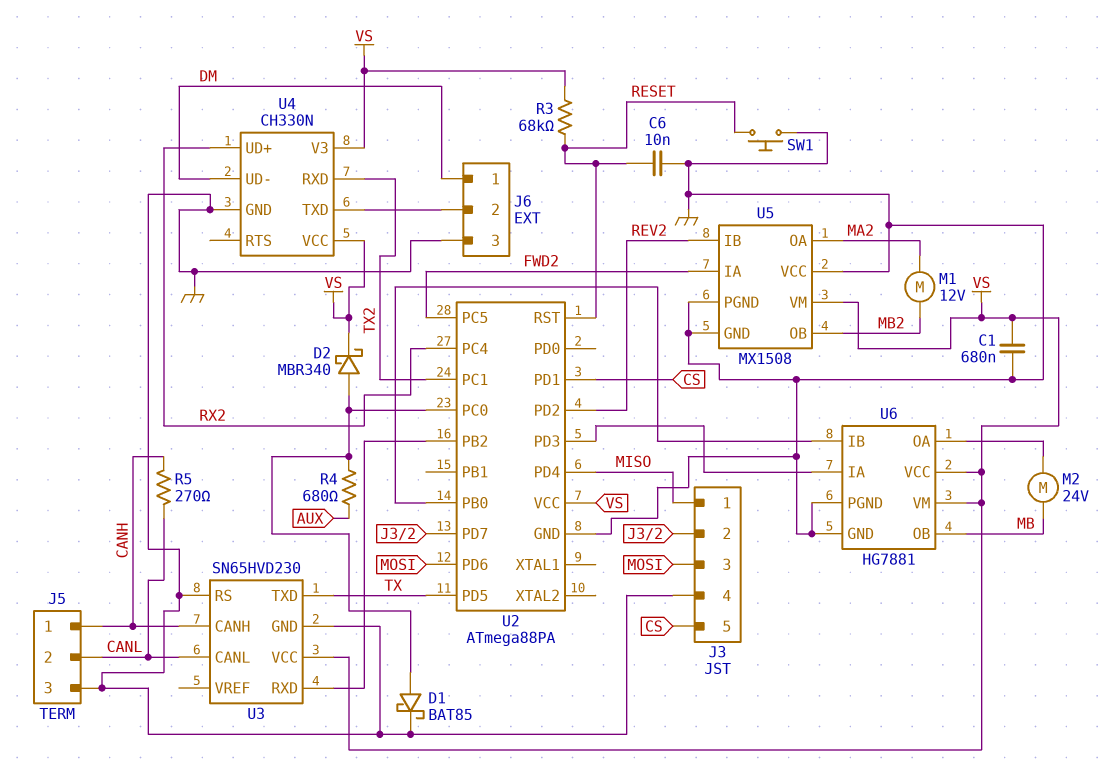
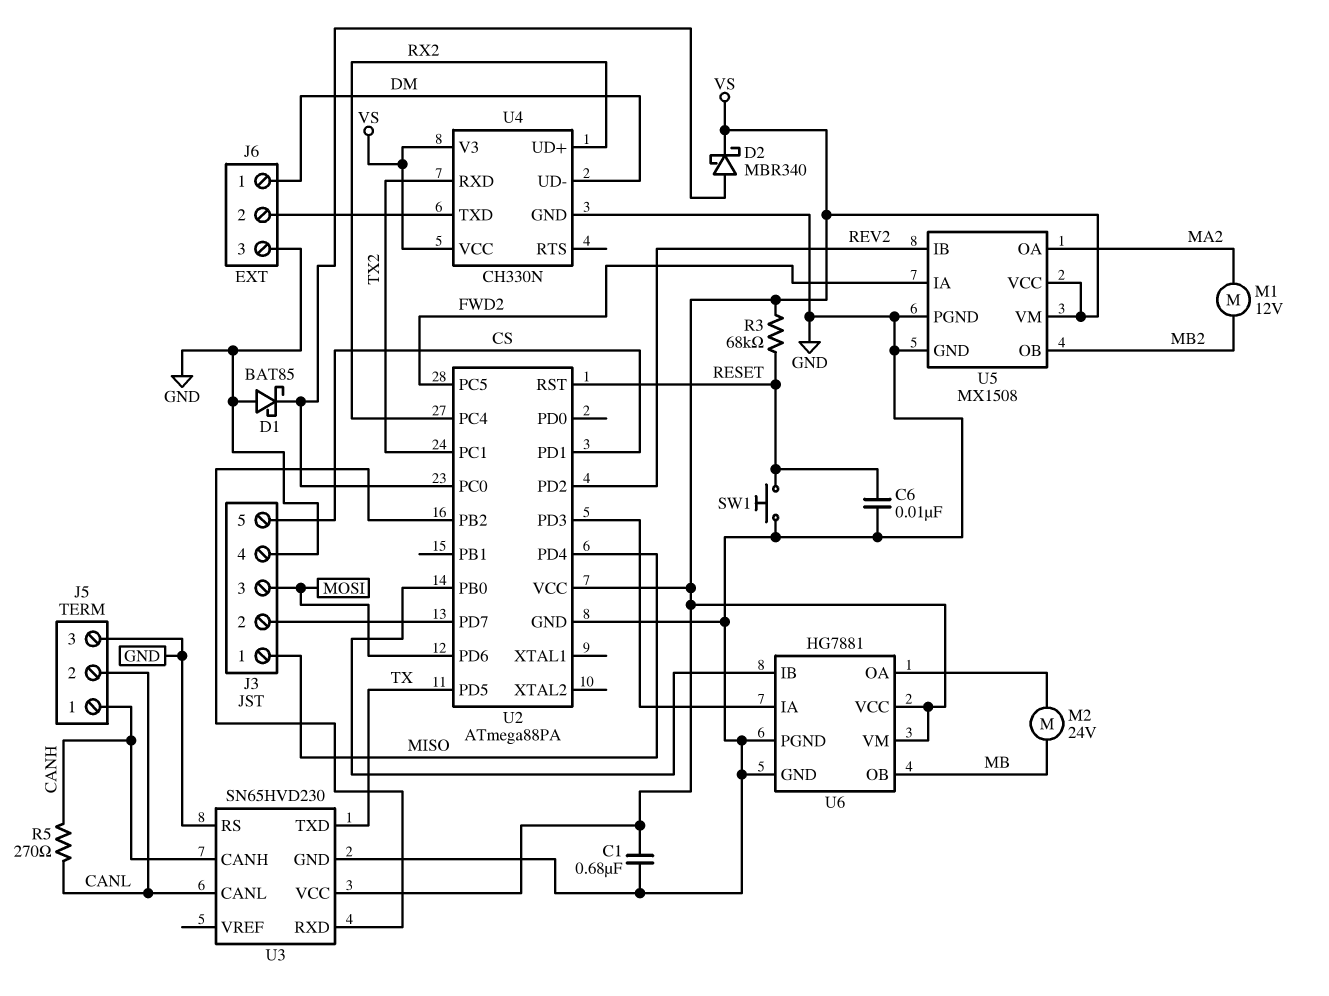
D1: schottky BAT85 (A U2/PC0, K GND) -> schottky BAT85 (A GND, K U2/PC0)
R4: 680 (AUX, U2/PC0) -> none
U5 pin VCC: GND -> VS

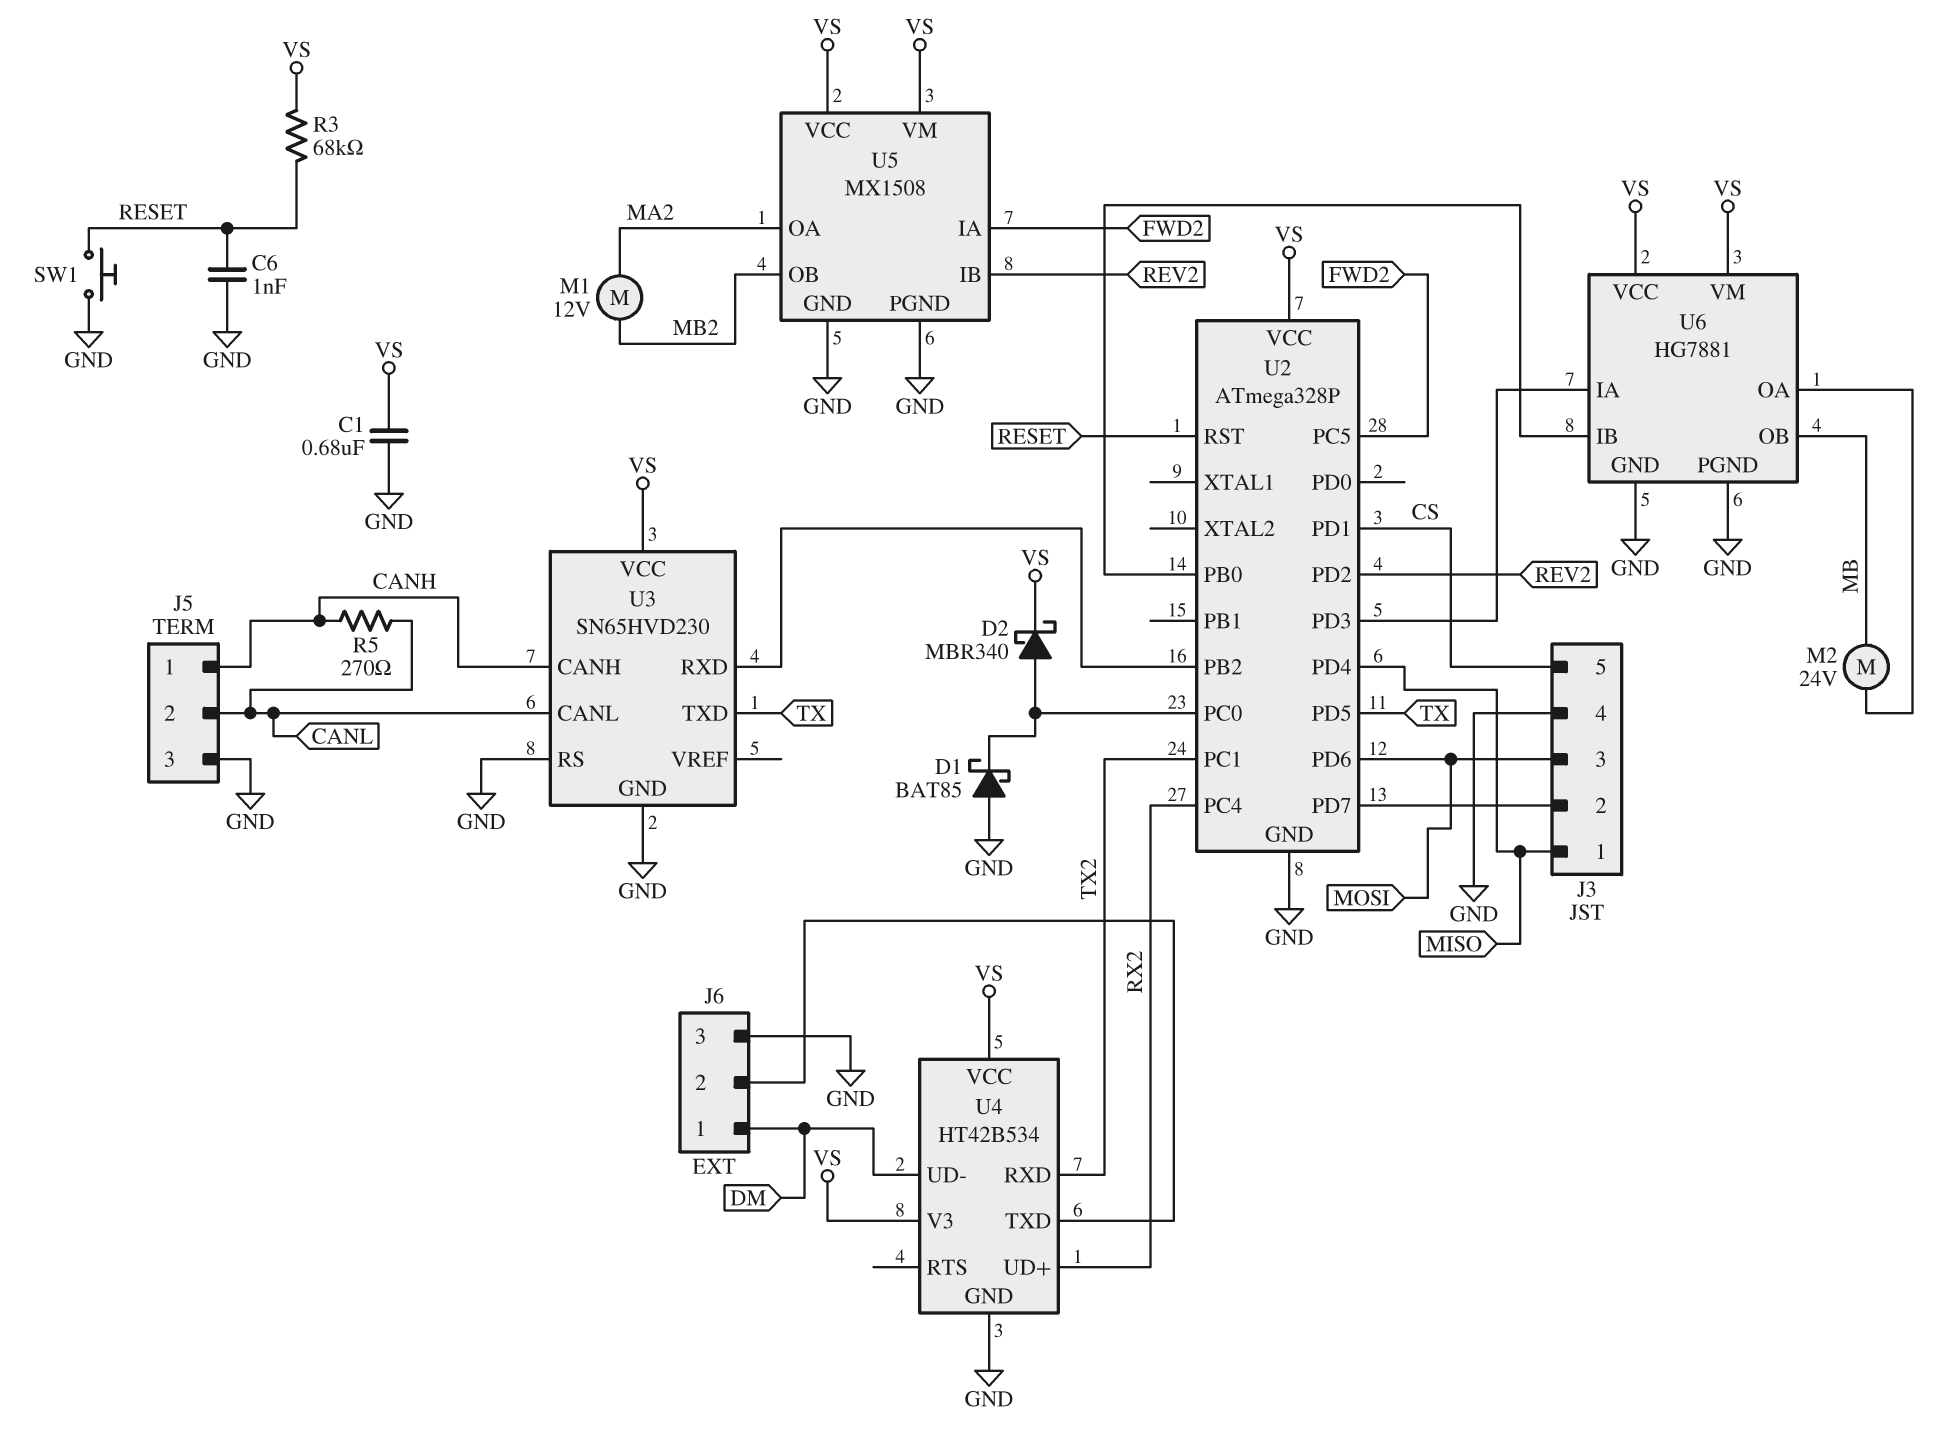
C6: 10nF (GND, RESET) -> 1nF (GND, RESET)
U2: ATmega88PA -> ATmega328P
U4: CH330N -> HT42B534

